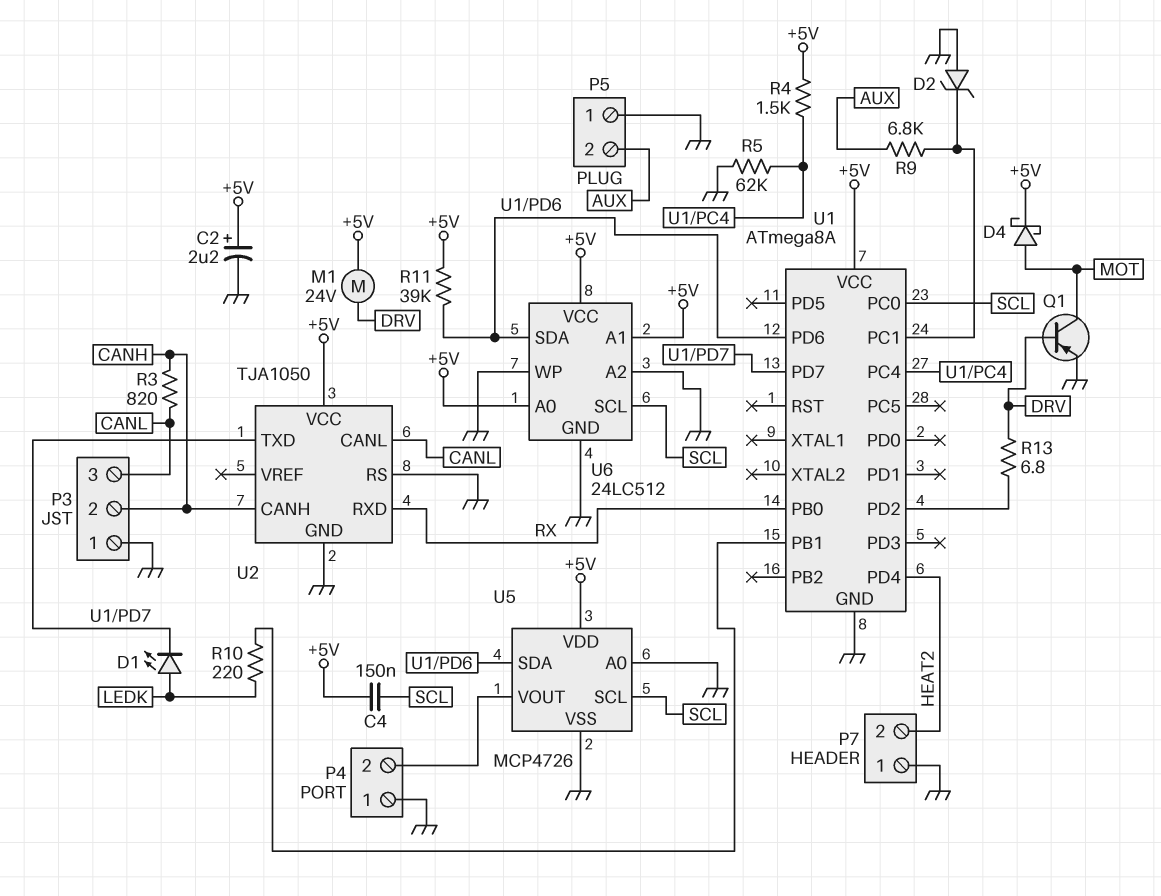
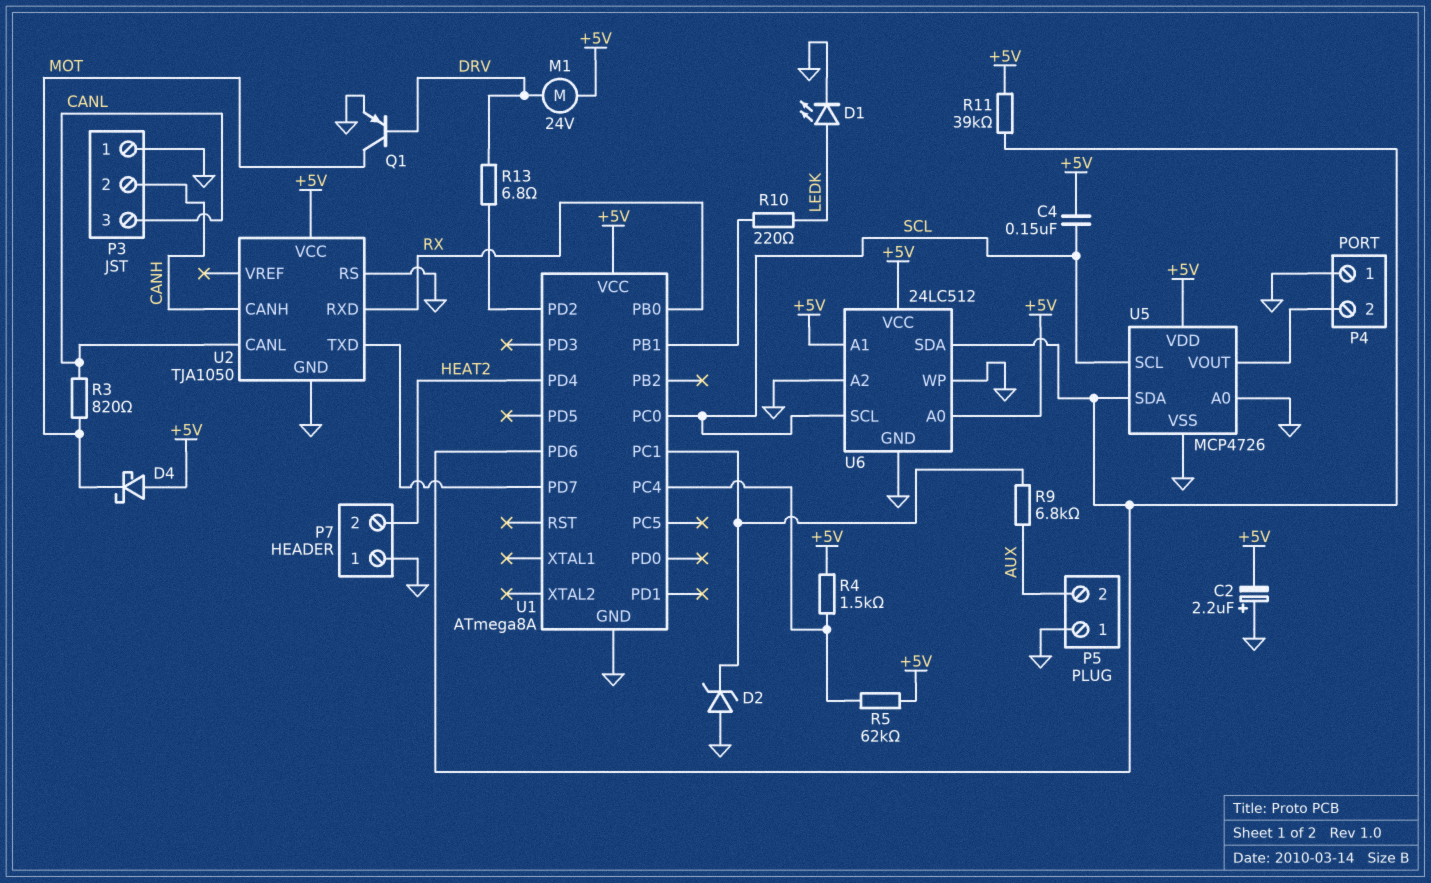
C2: 2.2uF (plus +5V, minus GND) -> 2.2uF (plus GND, minus +5V)
D1: LED (A LEDK, K U1/PD7) -> LED (A LEDK, K GND)
D4: schottky (A MOT, K +5V) -> schottky (A +5V, K MOT)
R3: 820 (CANH, CANL) -> 820 (CANL, MOT)
R5: 62k (GND, U1/PC4) -> 62k (+5V, U1/PC4)

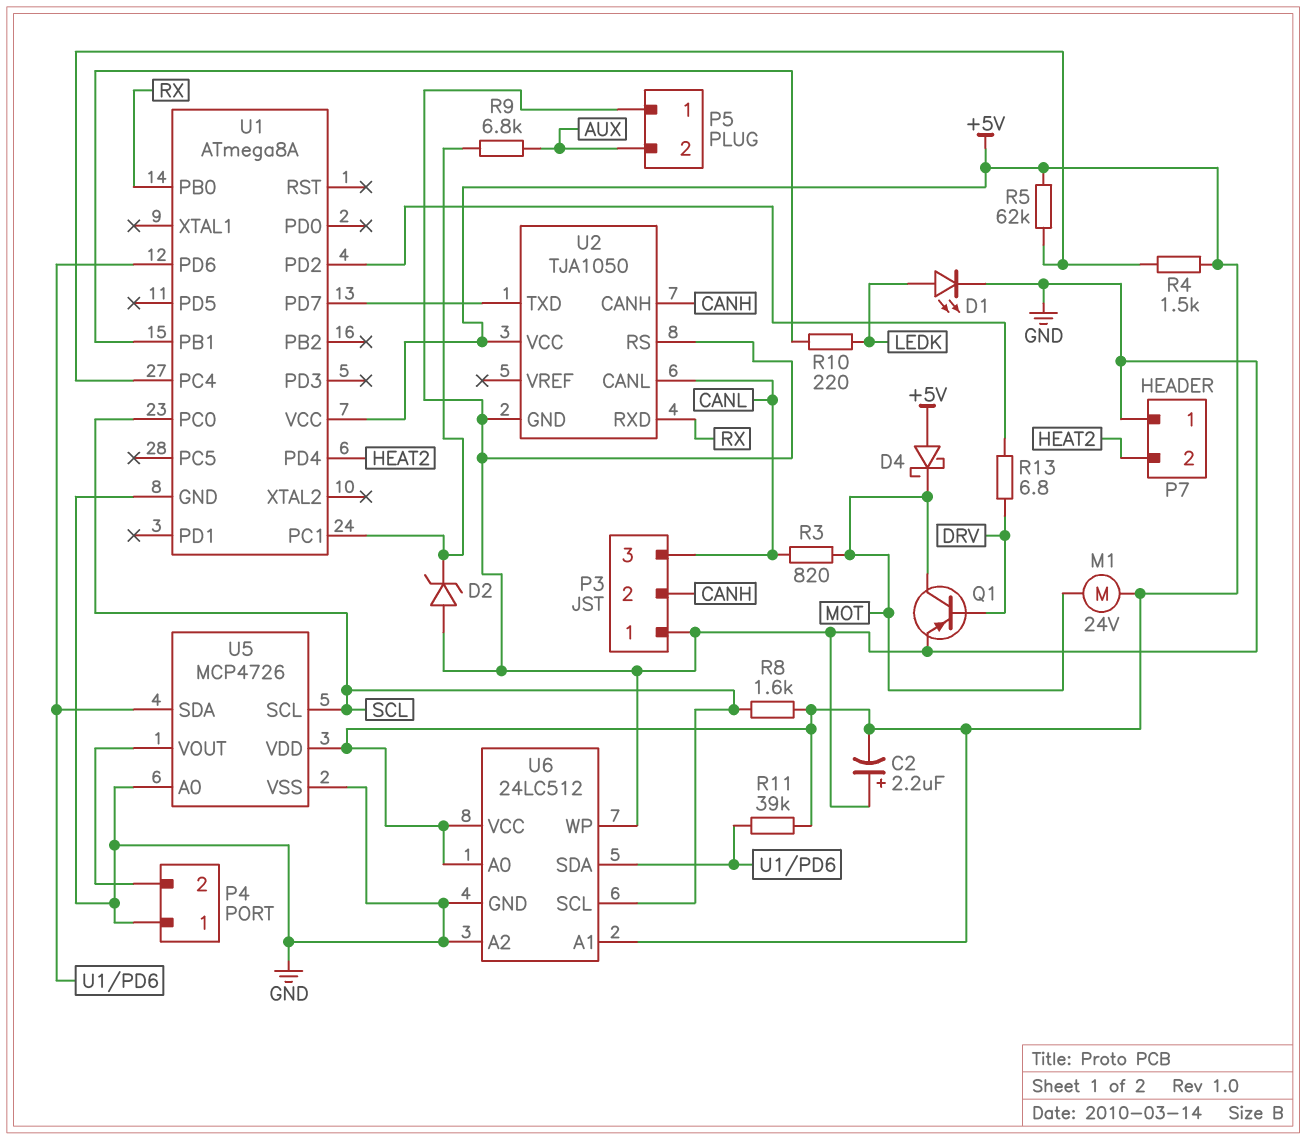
C4: 150nF (+5V, SCL) -> none
M1: motor 24V (+5V, DRV) -> motor 24V (+5V, MOT)
R8: none -> 1.6k (+5V, SCL)

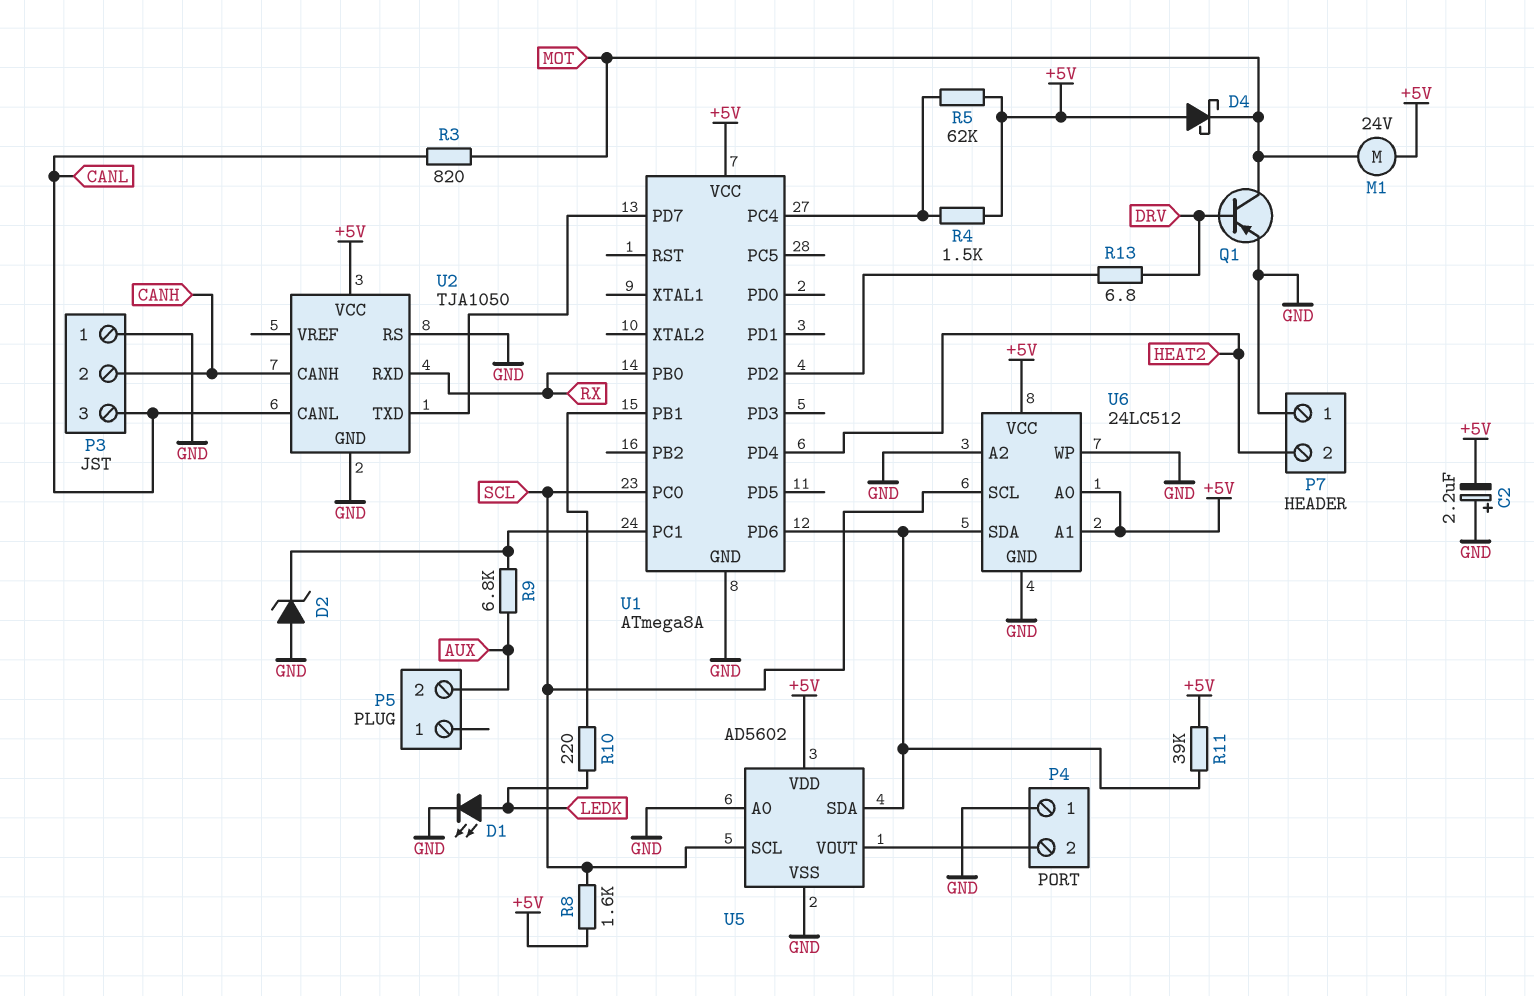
P5 pin 1: GND -> none
U5: MCP4726 -> AD5602

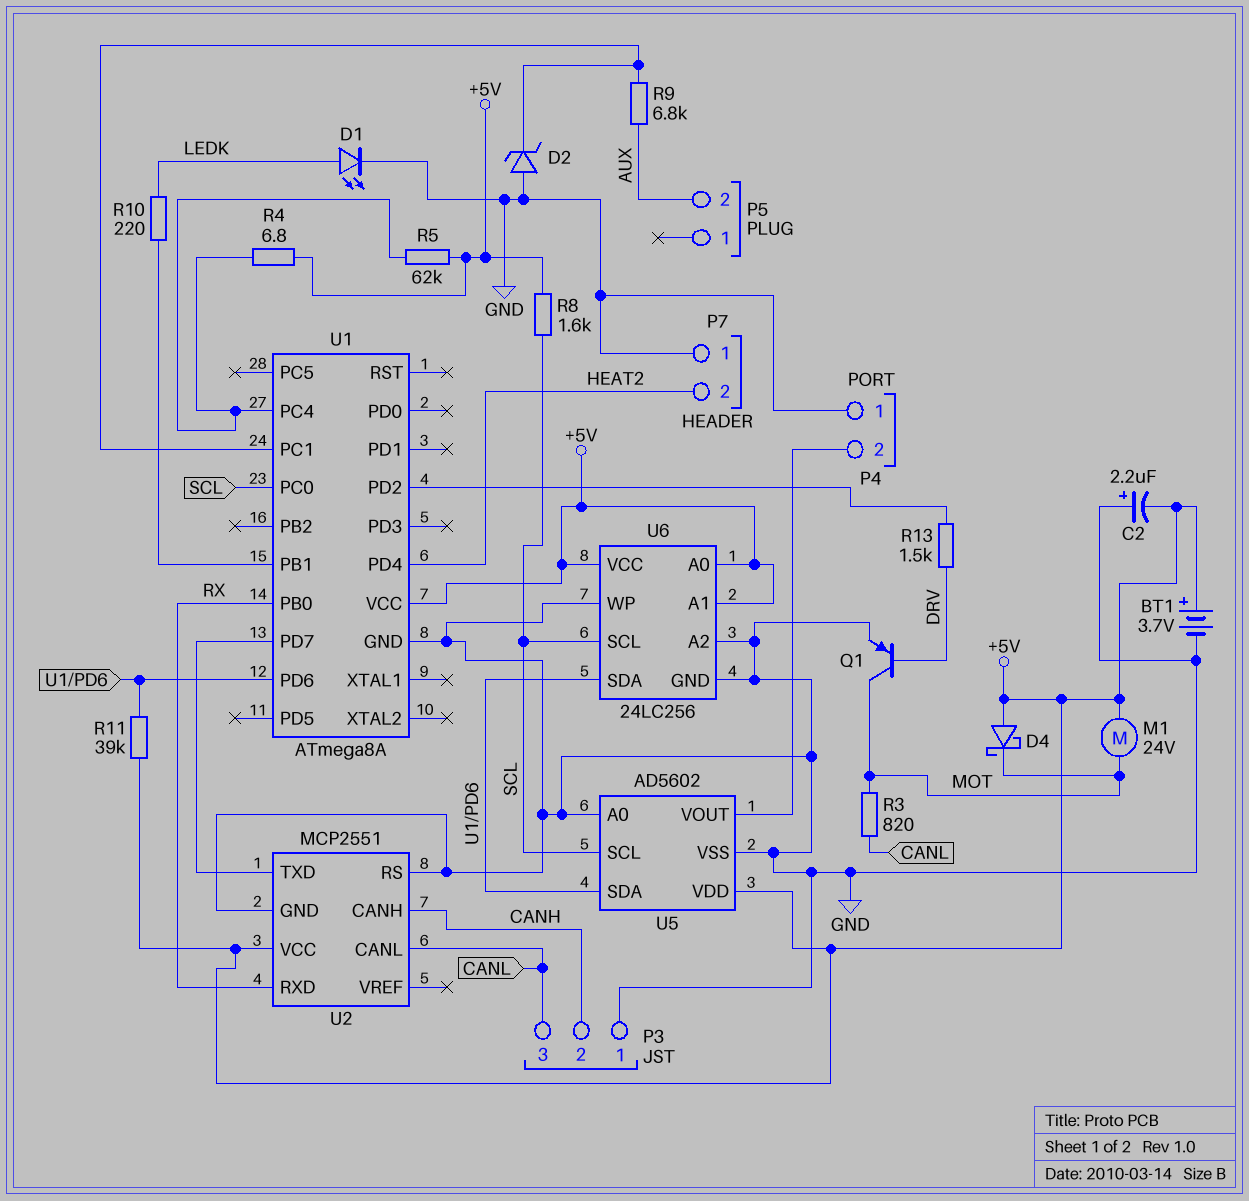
BT1: none -> 3.7V (plus +5V, minus GND)
R4: 1.5k (+5V, U1/PC4) -> 6.8 (+5V, U1/PC4)
R13: 6.8 (DRV, U1/PD2) -> 1.5k (DRV, U1/PD2)
U2: TJA1050 -> MCP2551
U6: 24LC512 -> 24LC256

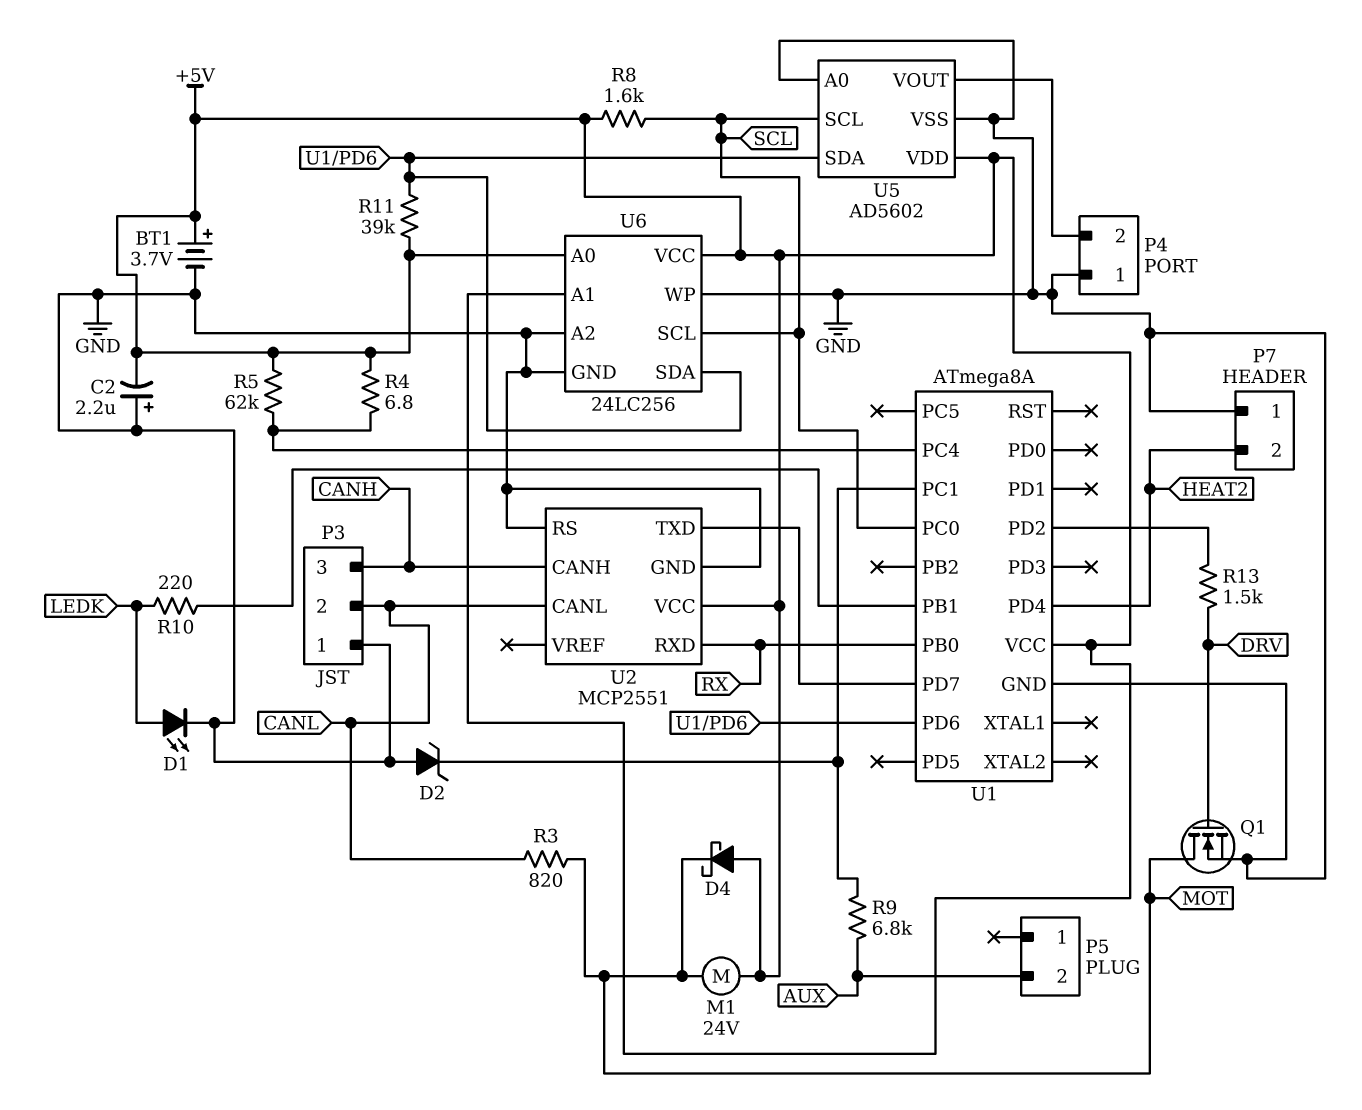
P3 pin 2: CANH -> CANL
P3 pin 3: CANL -> CANH
Q1: PNP (B DRV, C MOT, E GND) -> NMOS (G DRV, D MOT, S GND)

